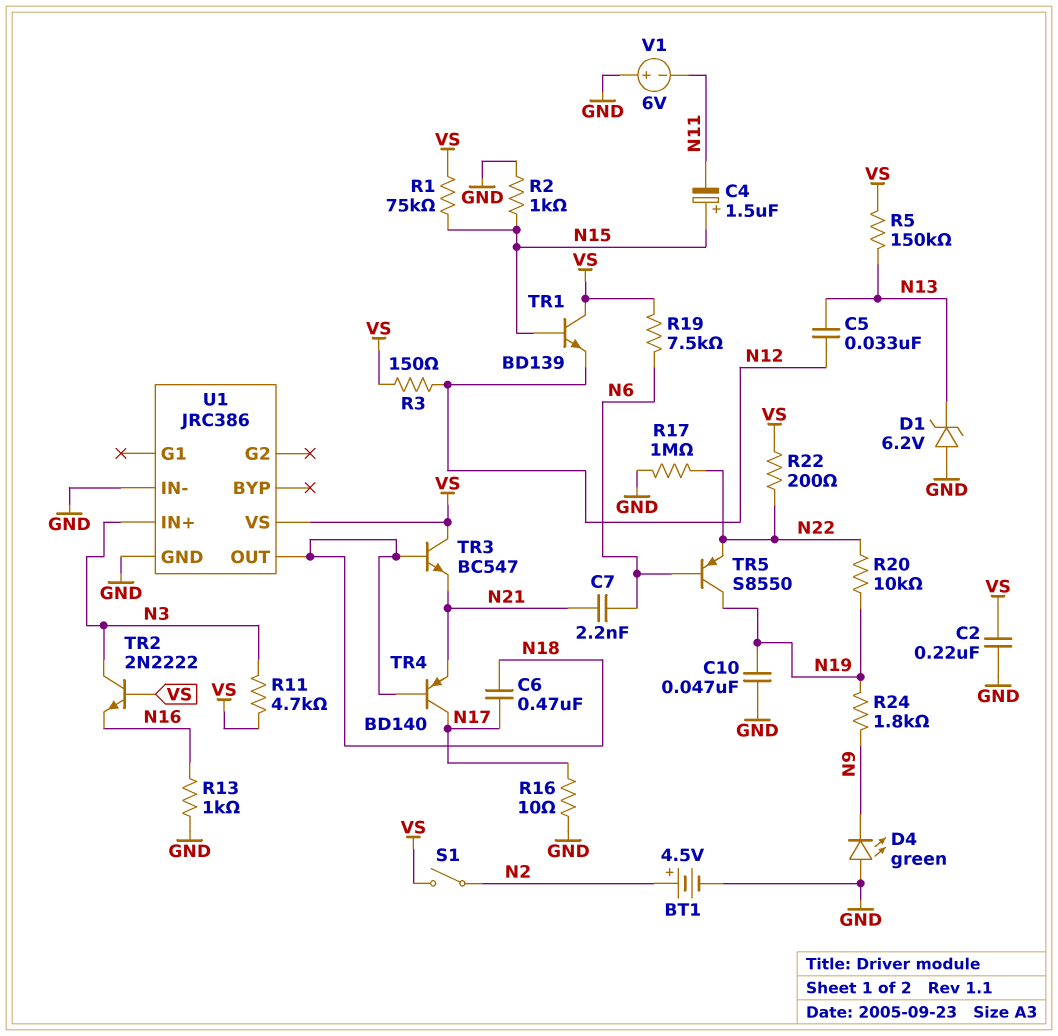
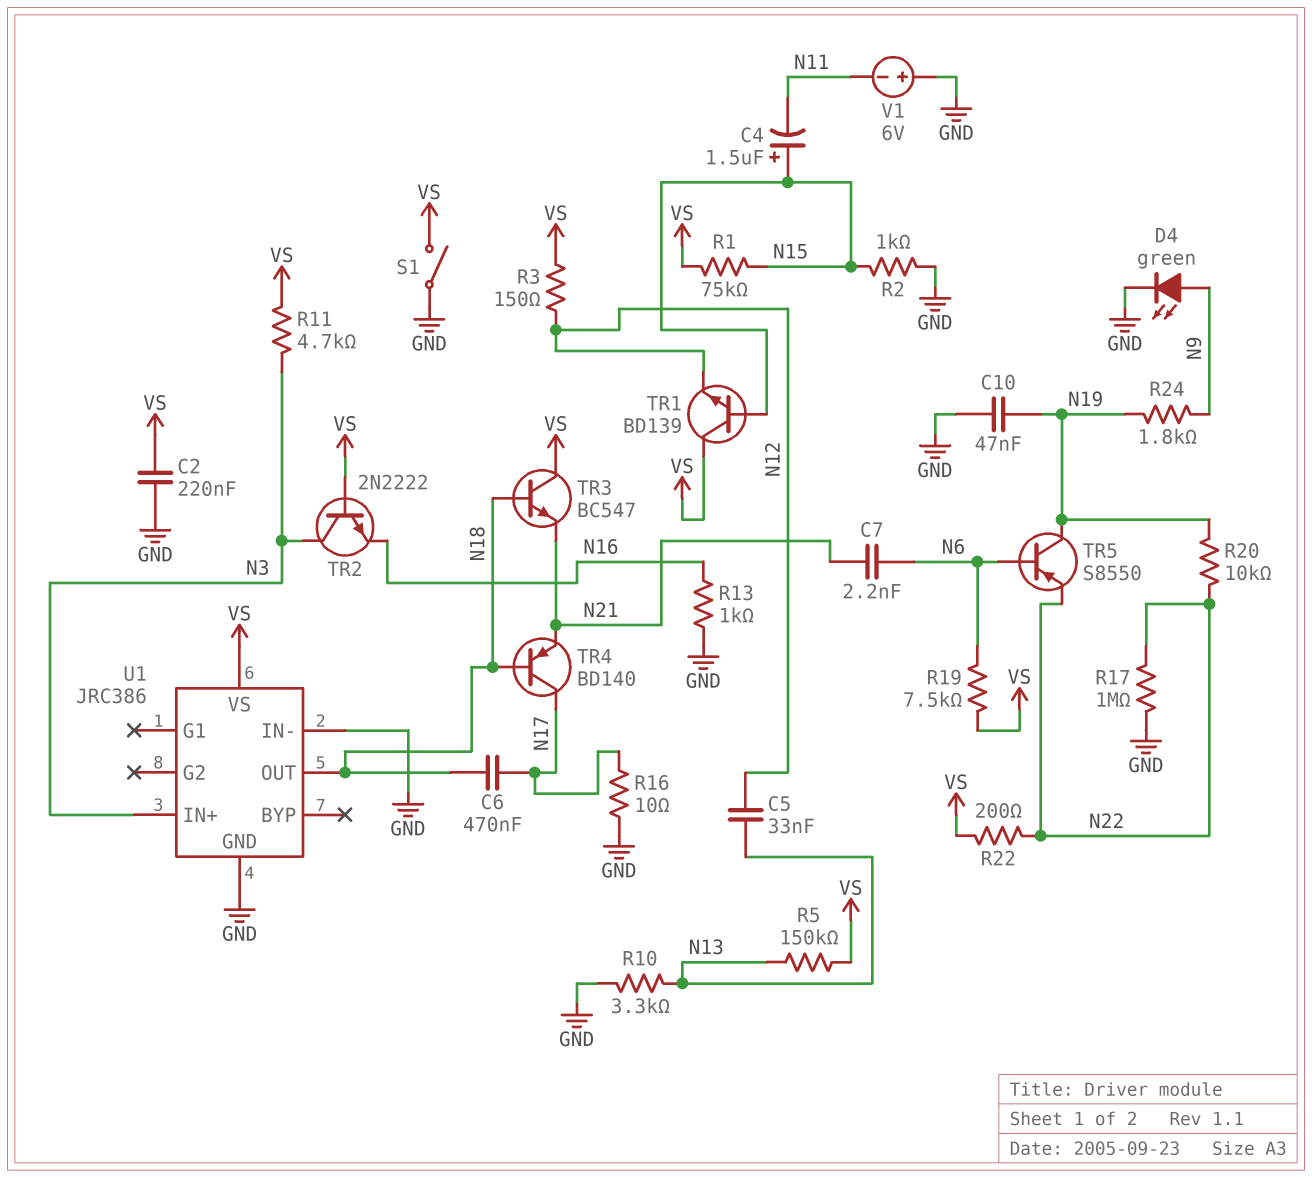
BT1: 4.5V (plus N2, minus GND) -> none
D1: zener 6.2V (A GND, K N13) -> none
D4: LED green (A GND, K N9) -> LED green (A N9, K GND)
R10: none -> 3.3k (GND, N13)
S1: switch (N2, VS) -> switch (GND, VS)

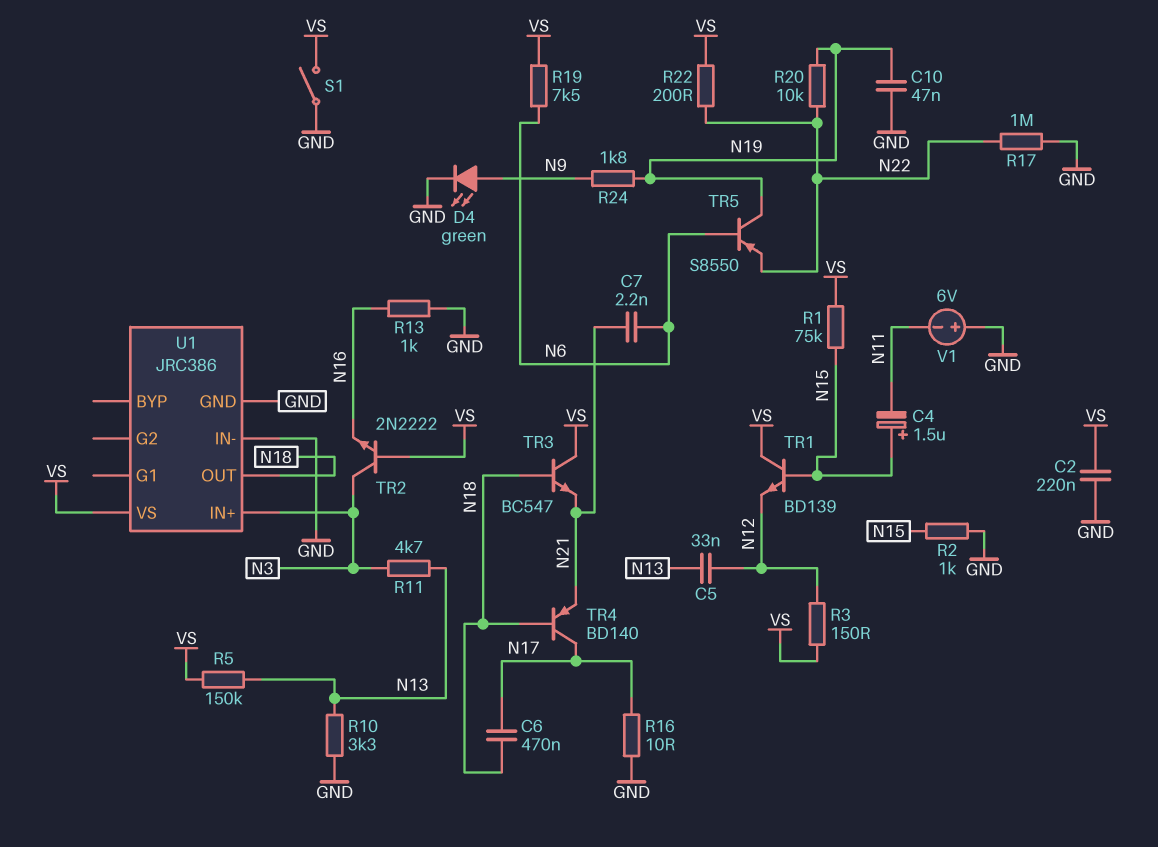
R11: 4.7k (N3, VS) -> 4.7k (N3, N13)

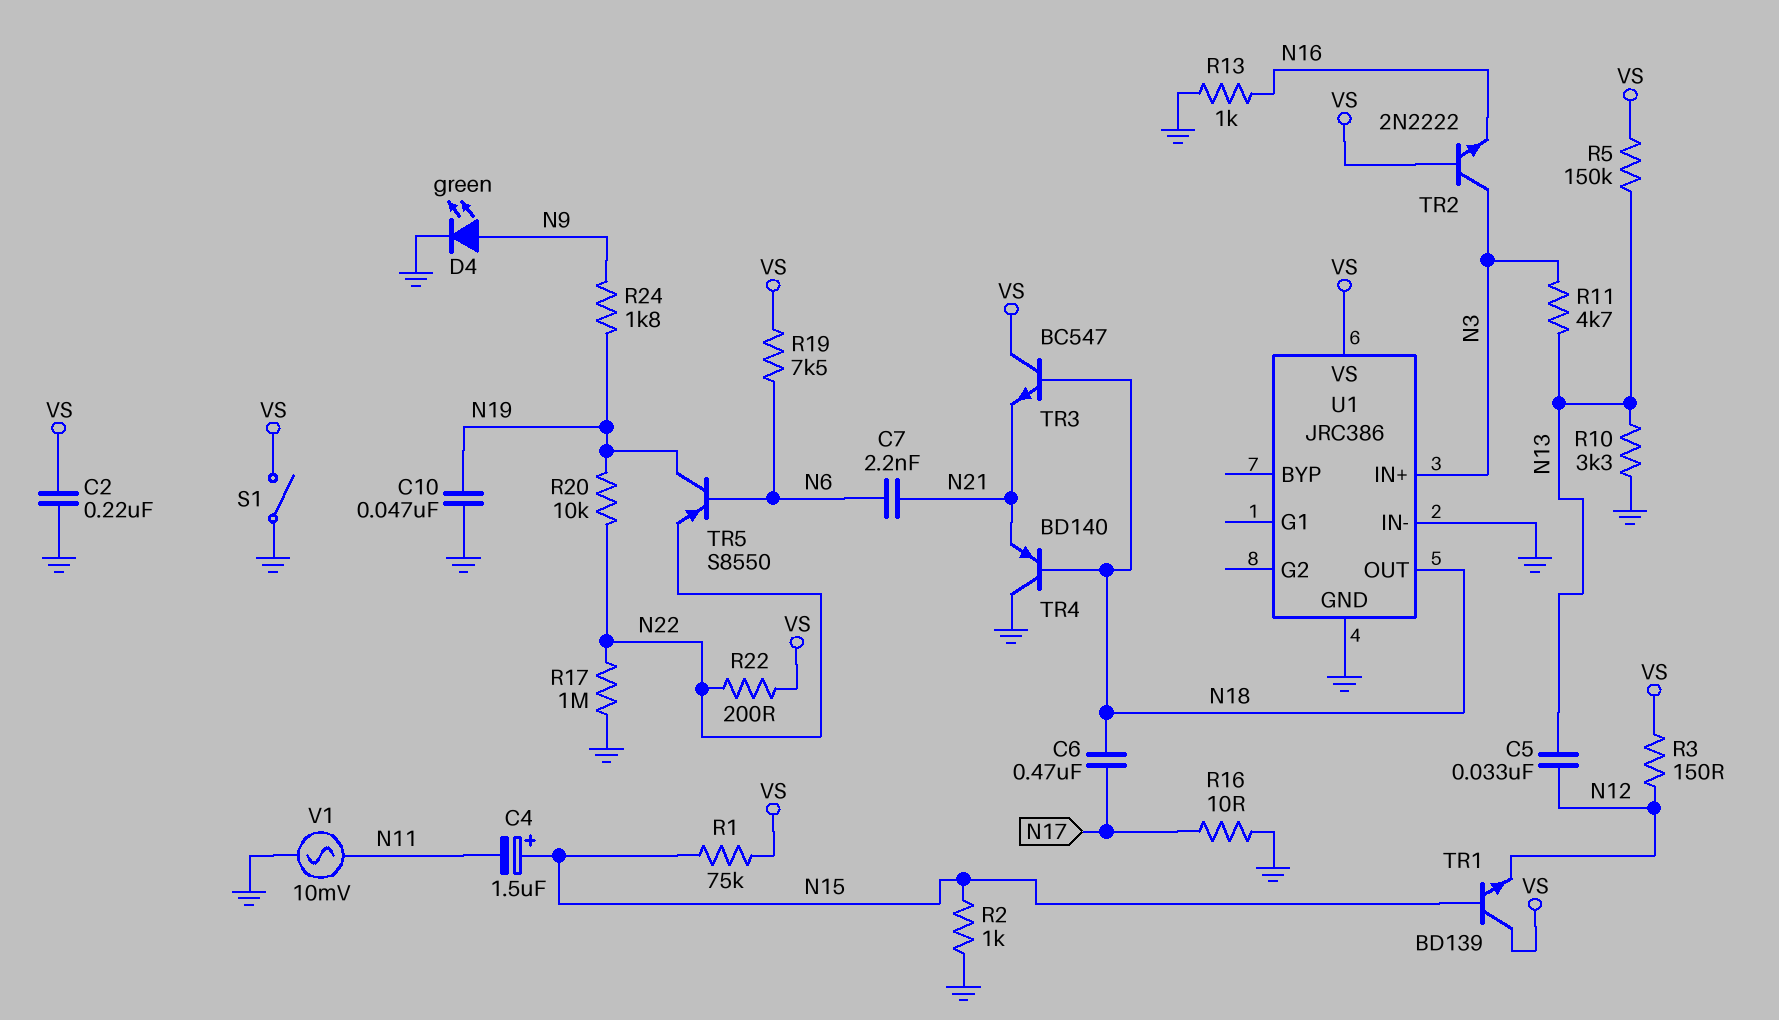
TR4: PNP BD140 (B N18, C N17, E N21) -> PNP BD140 (B N18, C GND, E N21)
V1: 6V (plus GND, minus N11) -> AC 10mV (GND, N11)

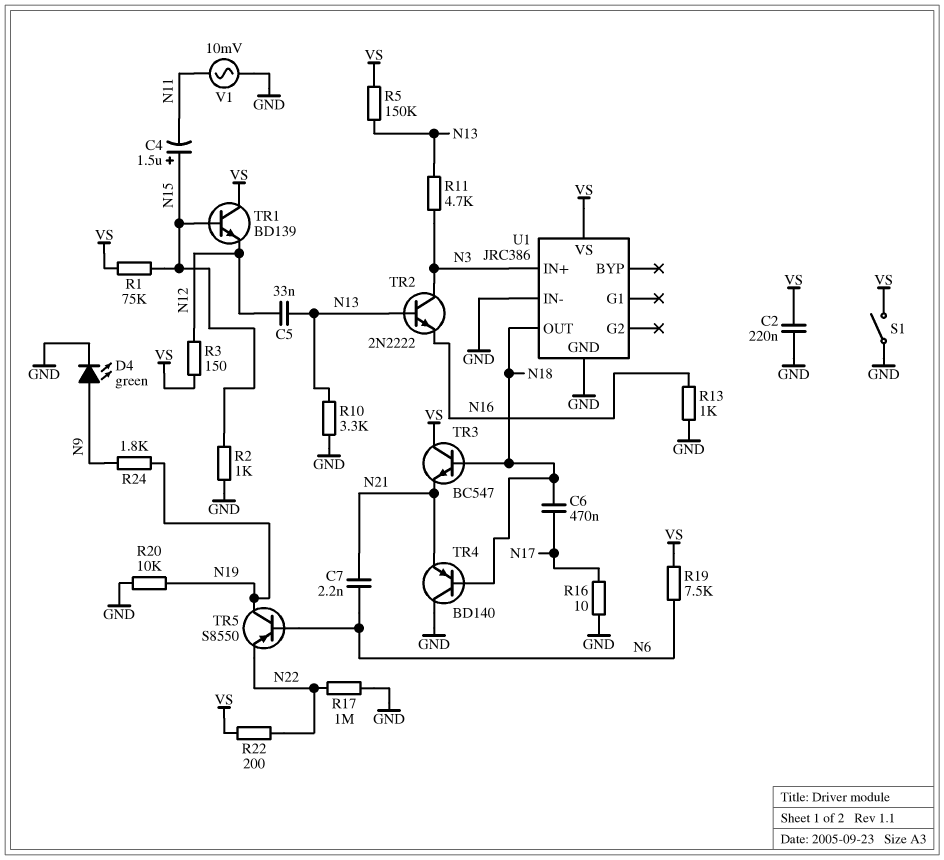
C10: 47nF (GND, N19) -> none
R20: 10k (N19, N22) -> 10k (GND, N19)
TR2: NPN 2N2222 (B VS, C N3, E N16) -> NPN 2N2222 (B N13, C N3, E N16)

